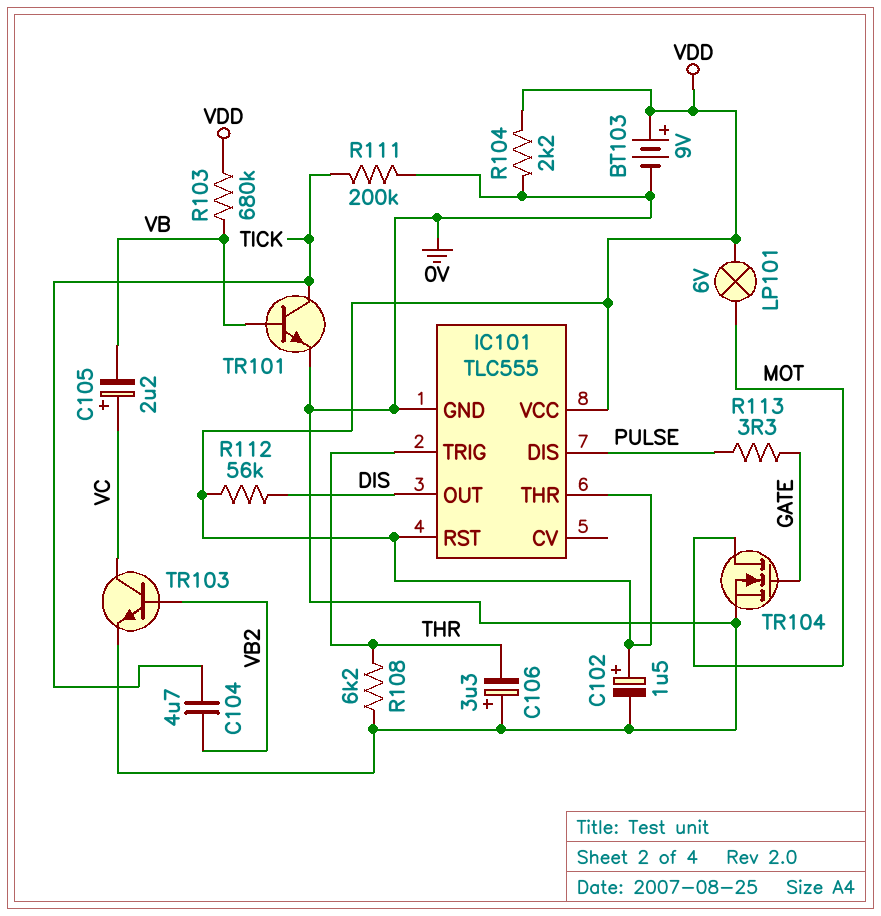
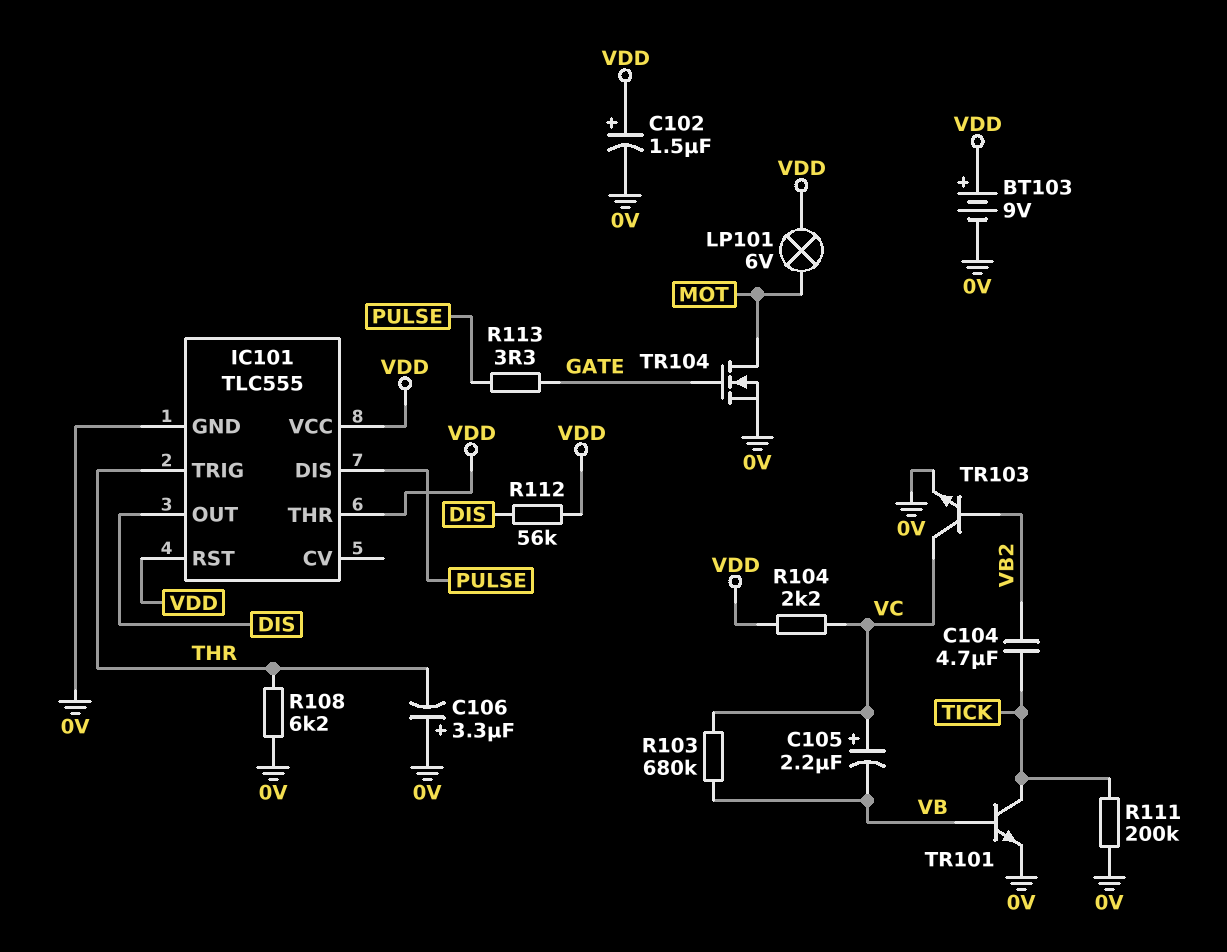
R103: 680k (VB, VDD) -> 680k (VB, VC)
R104: 2.2k (0V, VDD) -> 2.2k (VC, VDD)

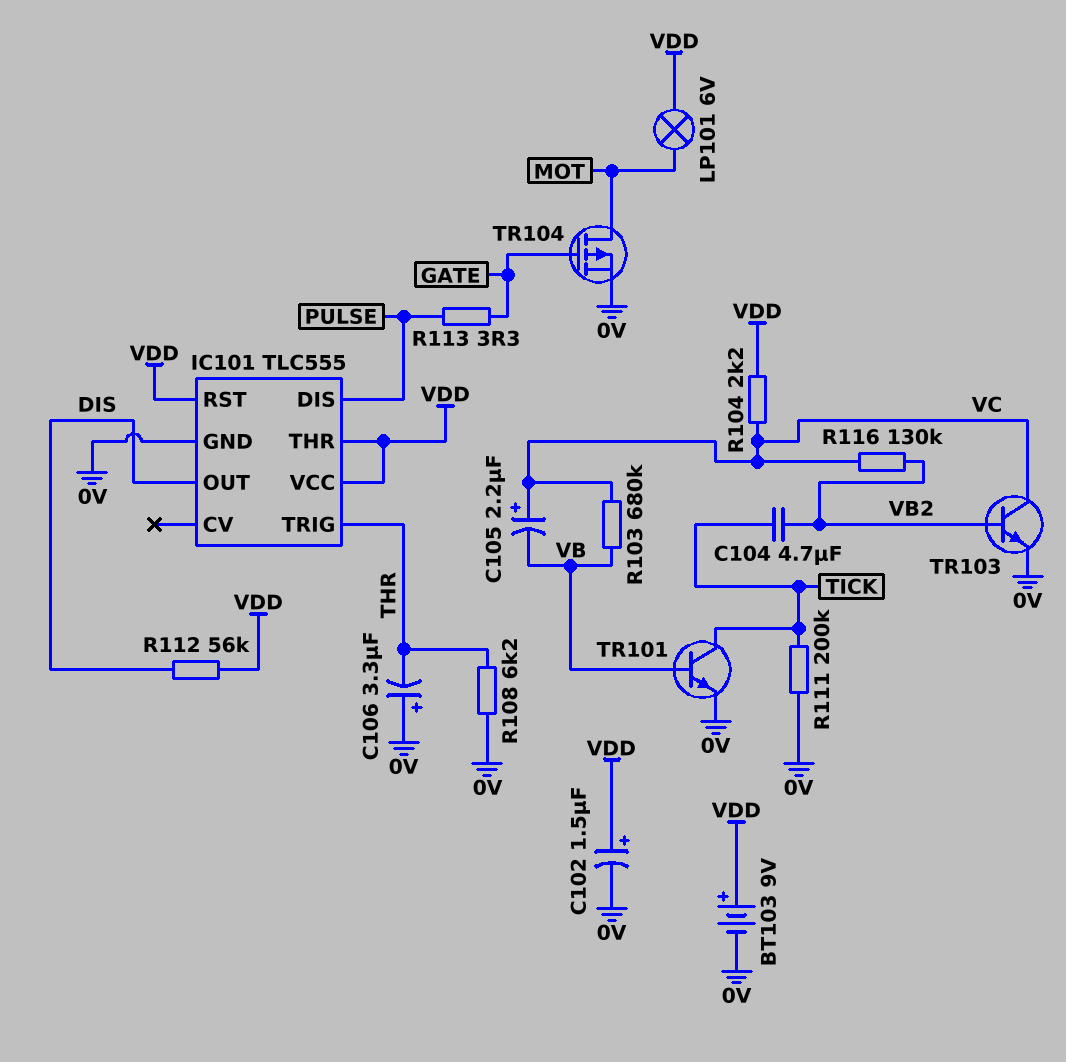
R116: none -> 130k (VB2, VC)
TR104: NMOS (G GATE, D MOT, S 0V) -> PMOS (G GATE, D MOT, S 0V)

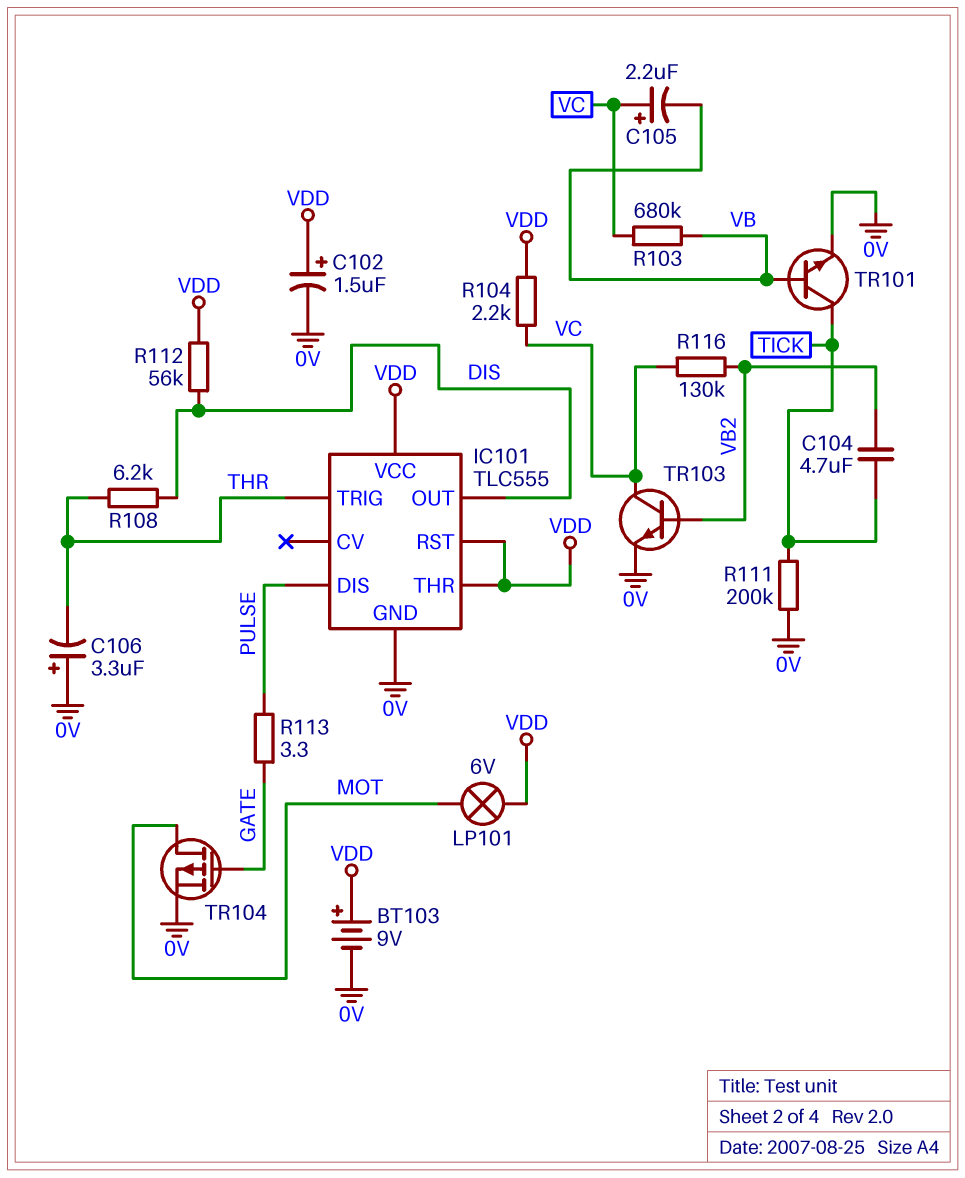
R108: 6.2k (0V, THR) -> 6.2k (DIS, THR)

